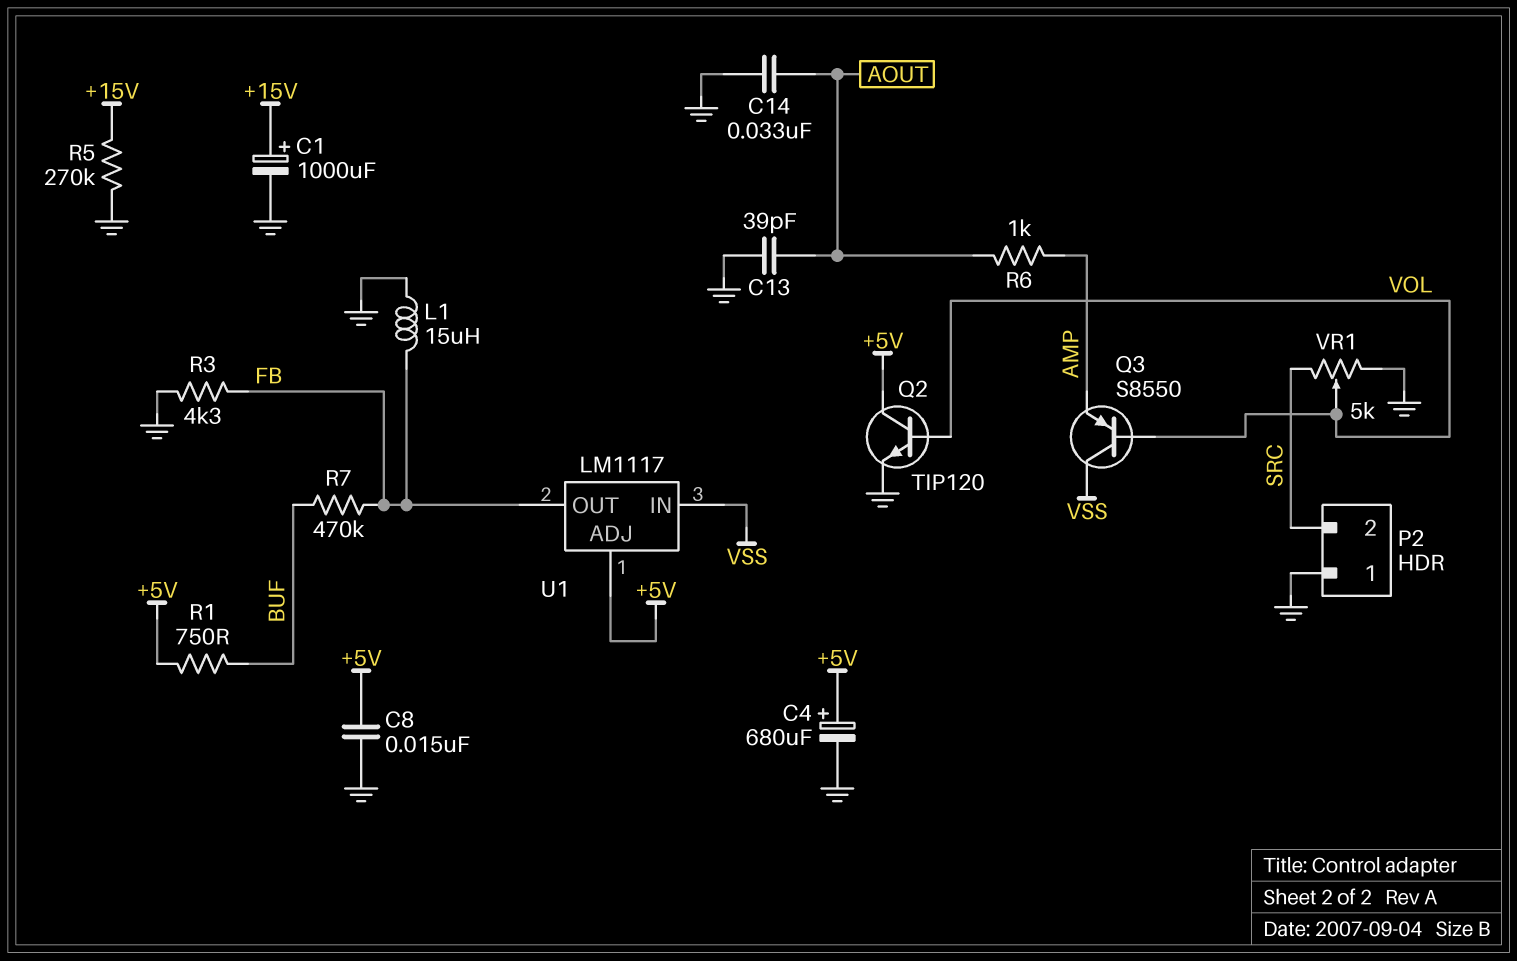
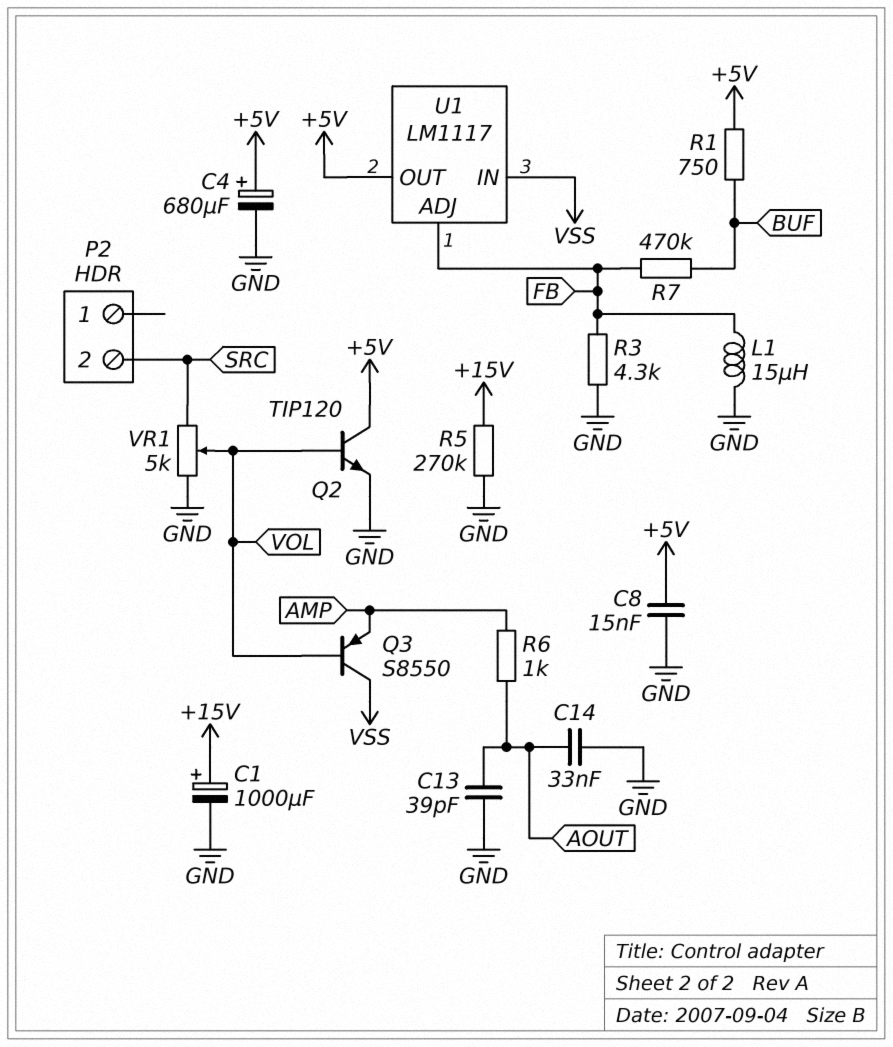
P2 pin 1: GND -> none
U1 pin ADJ: +5V -> FB
U1 pin OUT: FB -> +5V

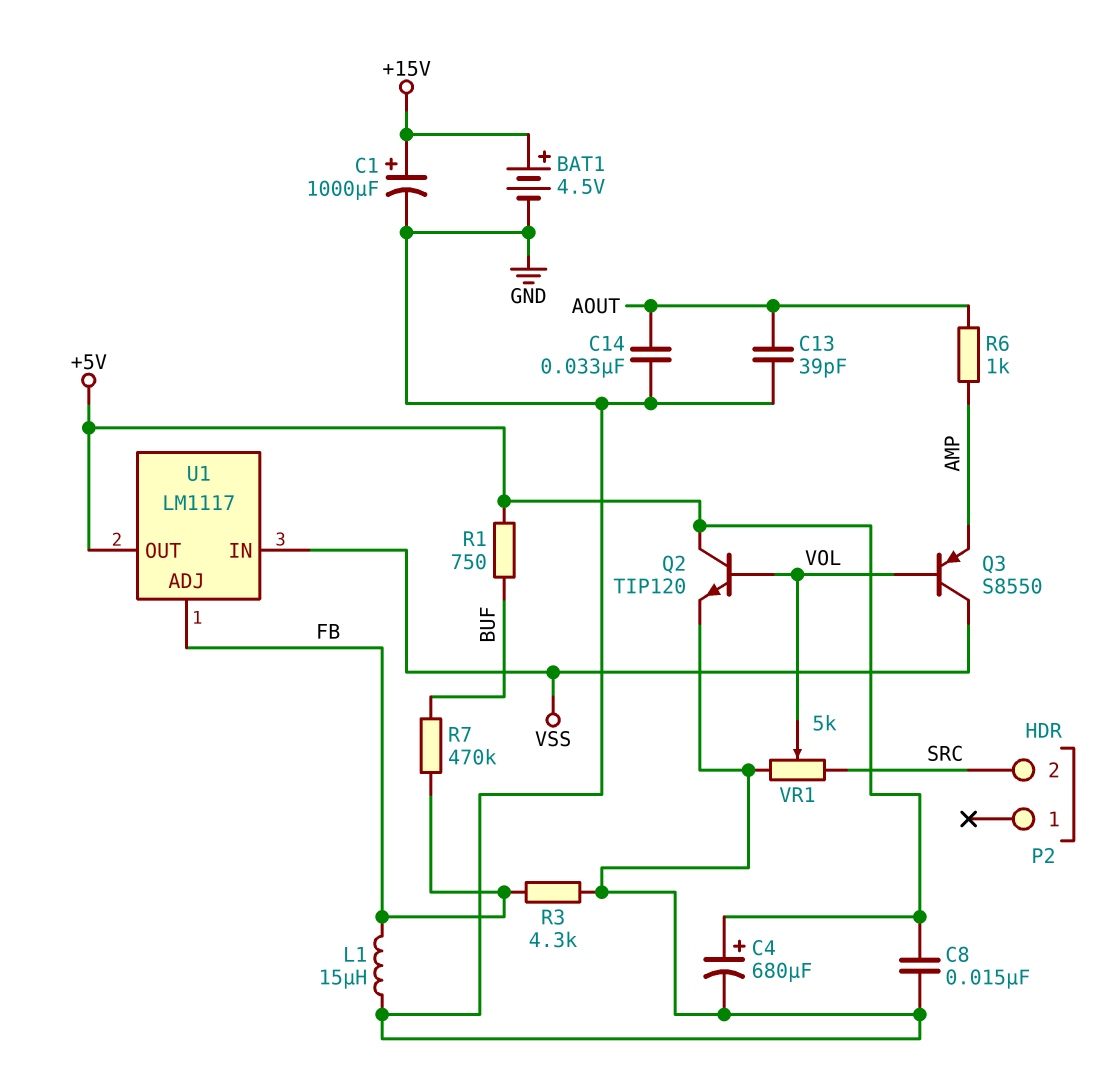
BAT1: none -> 4.5V (plus +15V, minus GND)
R5: 270k (+15V, GND) -> none

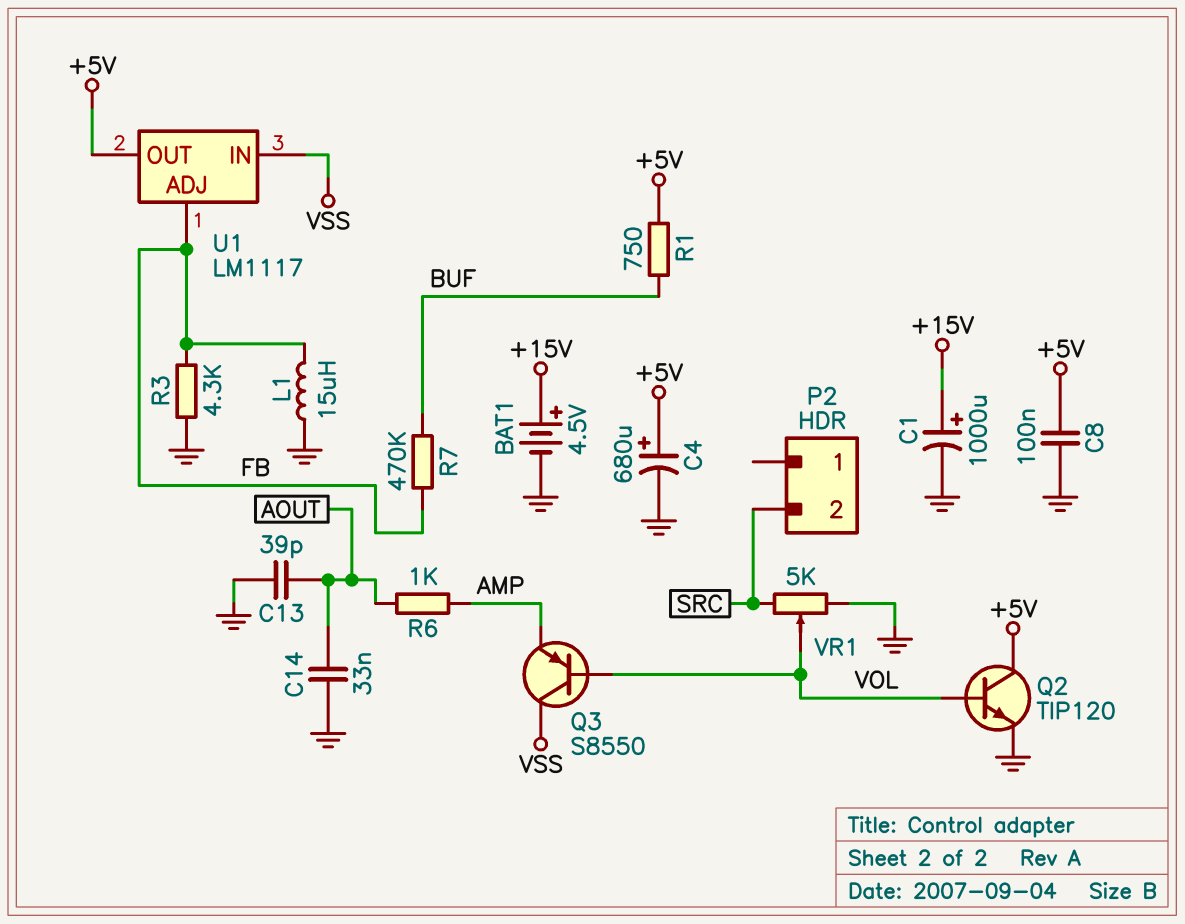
C8: 15nF (+5V, GND) -> 100nF (+5V, GND)

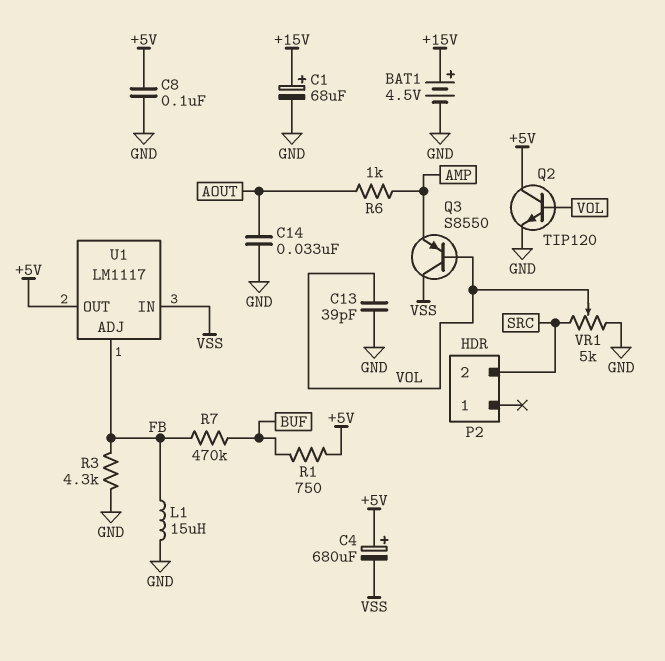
C1: 1000uF (plus +15V, minus GND) -> 68uF (plus +15V, minus GND)
C4: 680uF (plus +5V, minus GND) -> 680uF (plus +5V, minus VSS)
C13: 39pF (AOUT, GND) -> 39pF (GND, VOL)

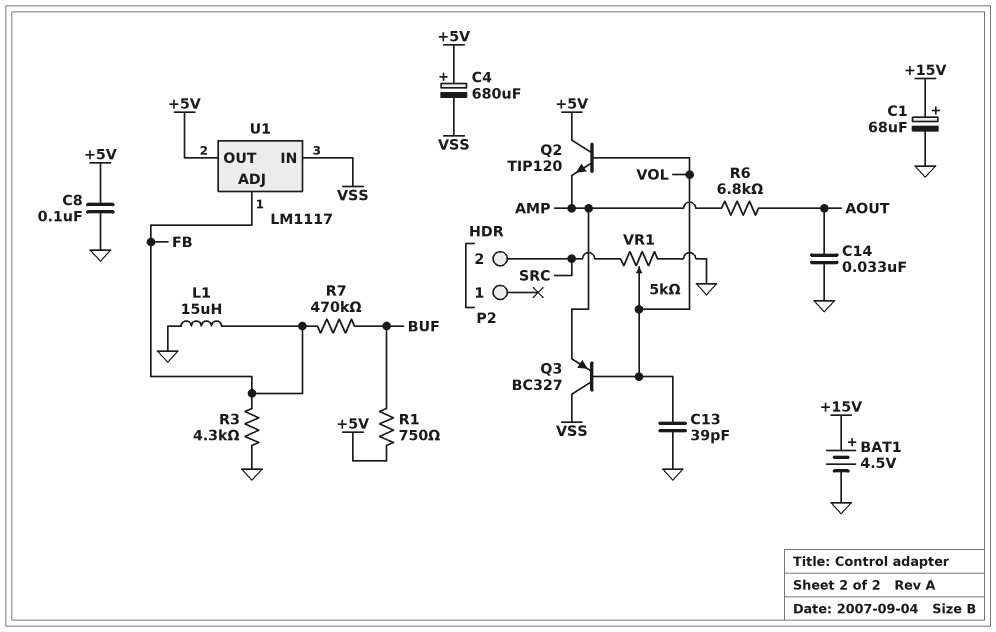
Q2: NPN TIP120 (B VOL, C +5V, E GND) -> NPN TIP120 (B VOL, C +5V, E AMP)
Q3: PNP S8550 (B VOL, C VSS, E AMP) -> PNP BC327 (B VOL, C VSS, E AMP)
R6: 1k (AMP, AOUT) -> 6.8k (AMP, AOUT)

